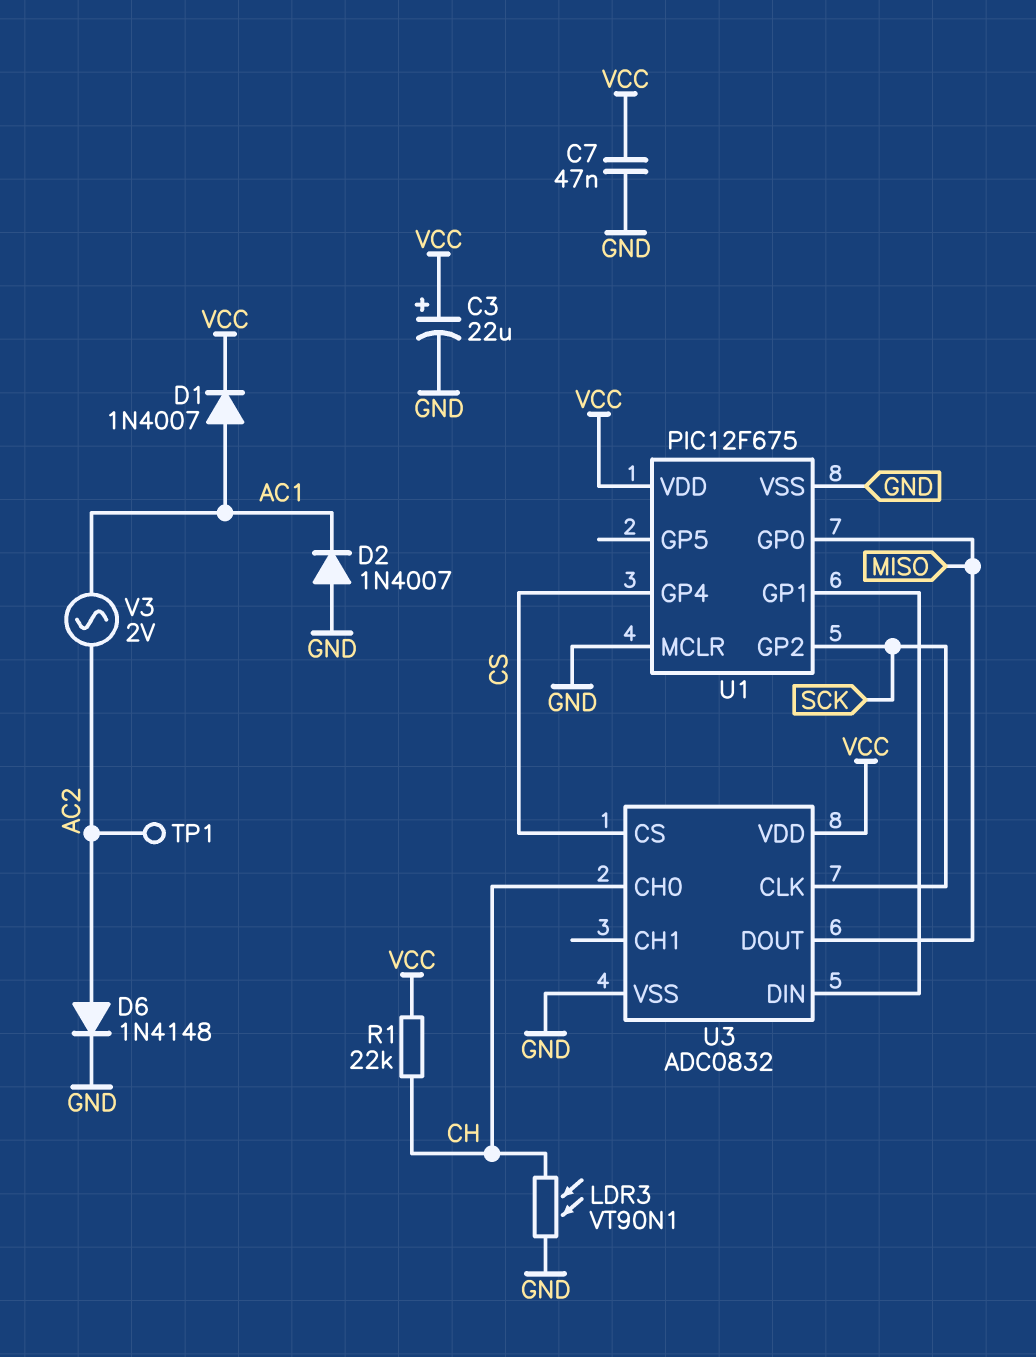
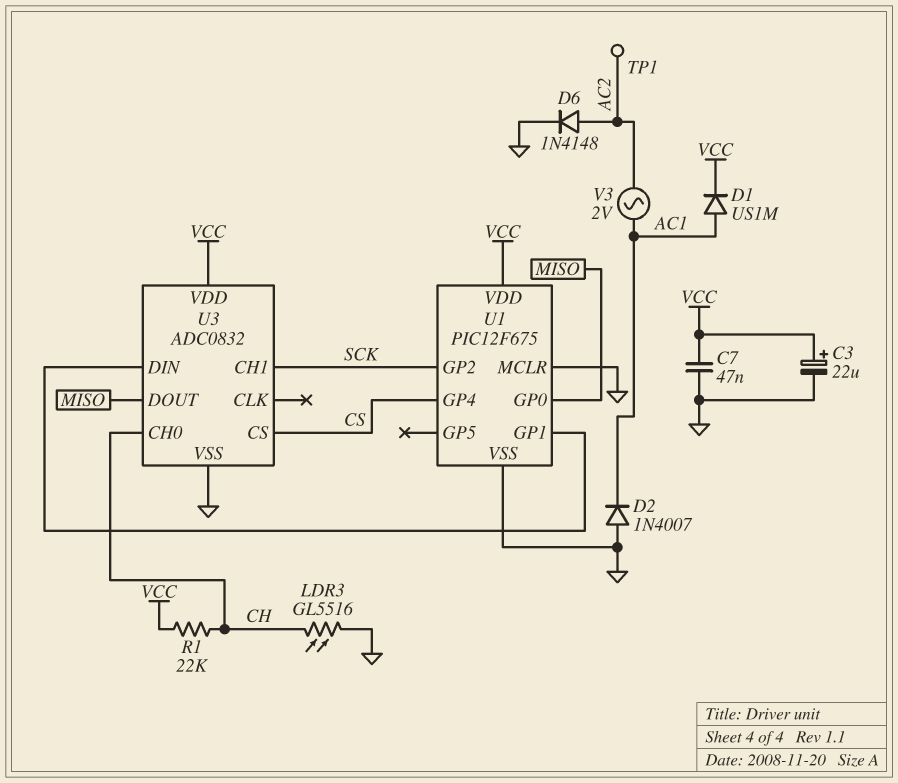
D1: diode 1N4007 (A AC1, K VCC) -> diode US1M (A AC1, K VCC)
LDR3: VT90N1 (CH, GND) -> GL5516 (CH, GND)
U3 pin CH1: none -> SCK
U3 pin CLK: SCK -> none

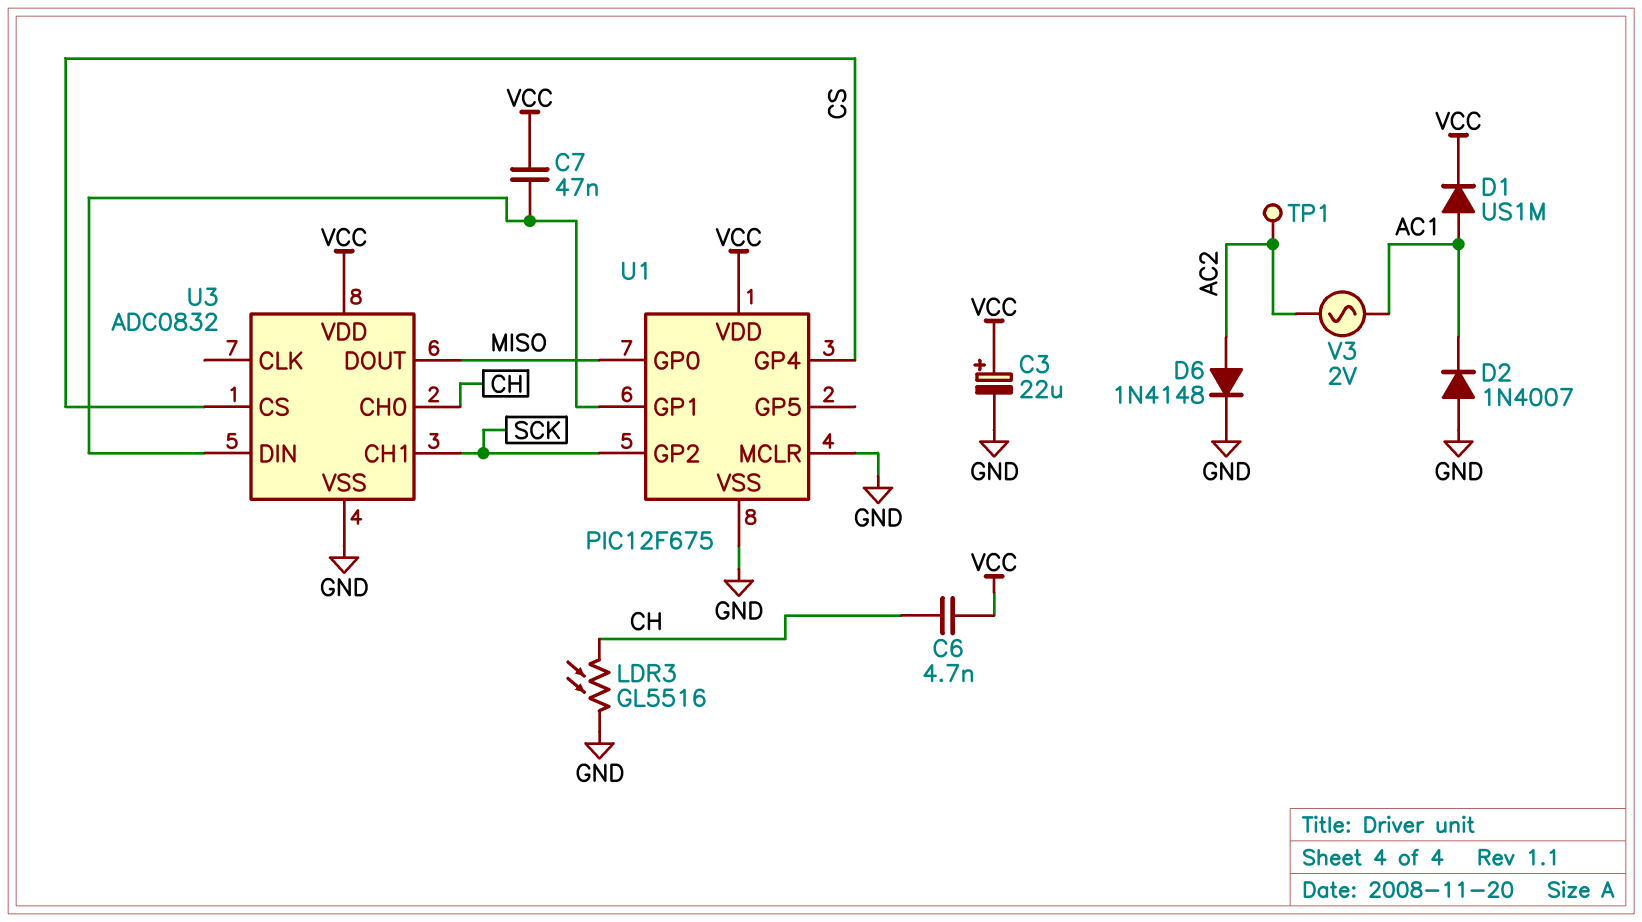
C6: none -> 4.7nF (CH, VCC)
C7: 47nF (GND, VCC) -> 47nF (U1/GP1, VCC)
R1: 22k (CH, VCC) -> none

